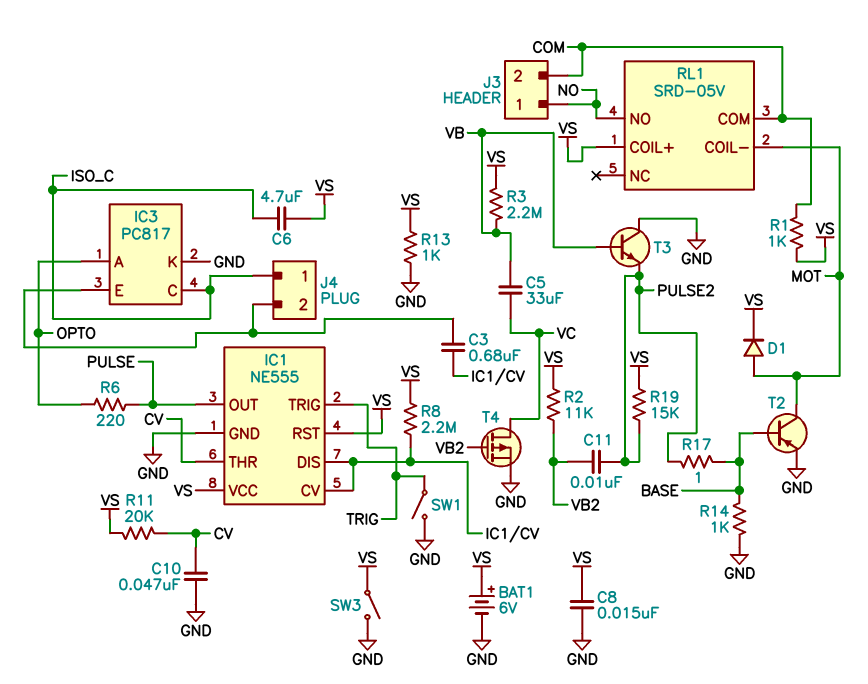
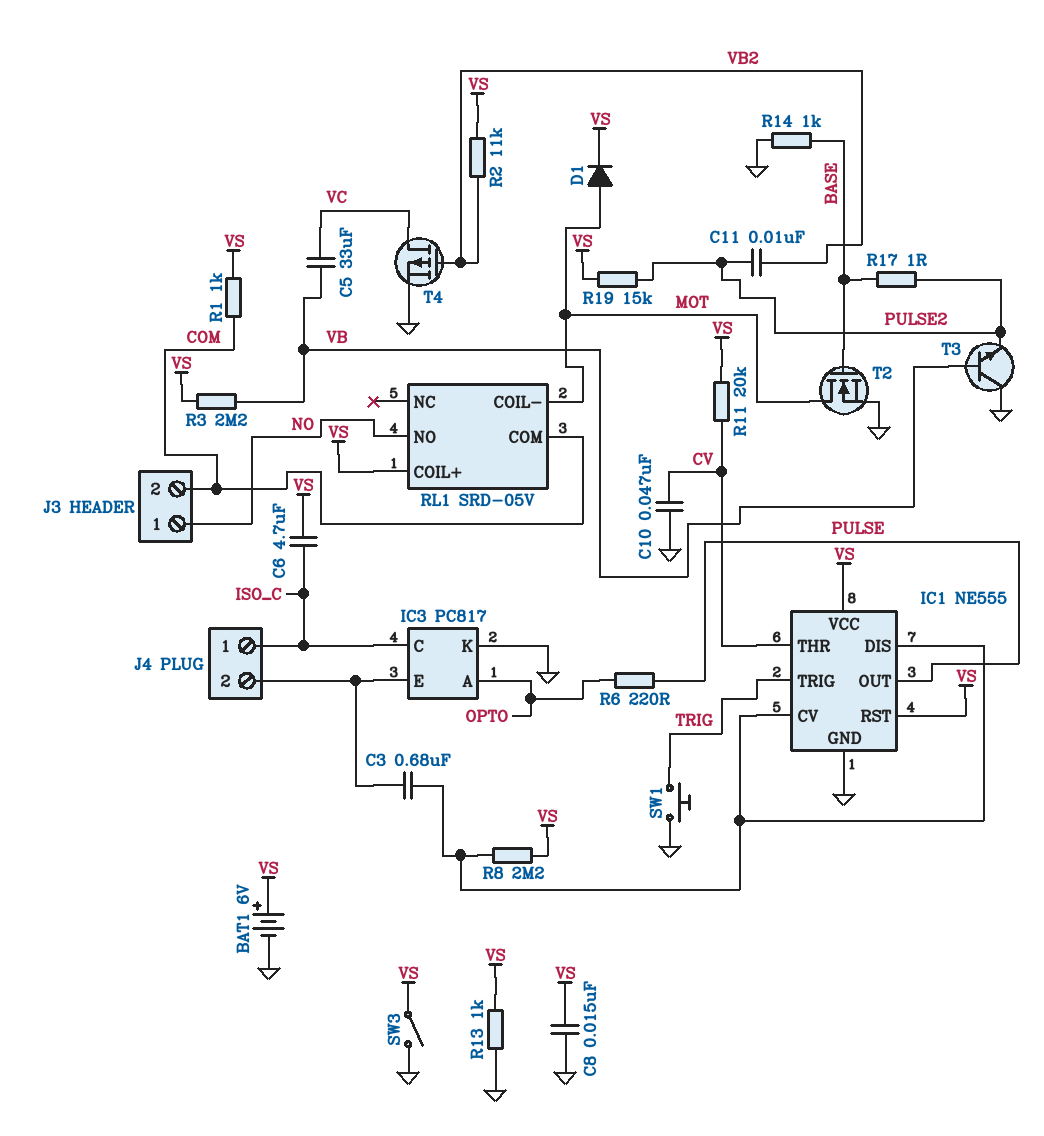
SW1: switch (GND, TRIG) -> button (GND, TRIG)
T2: PNP (B BASE, C MOT, E GND) -> NMOS (G BASE, D MOT, S GND)

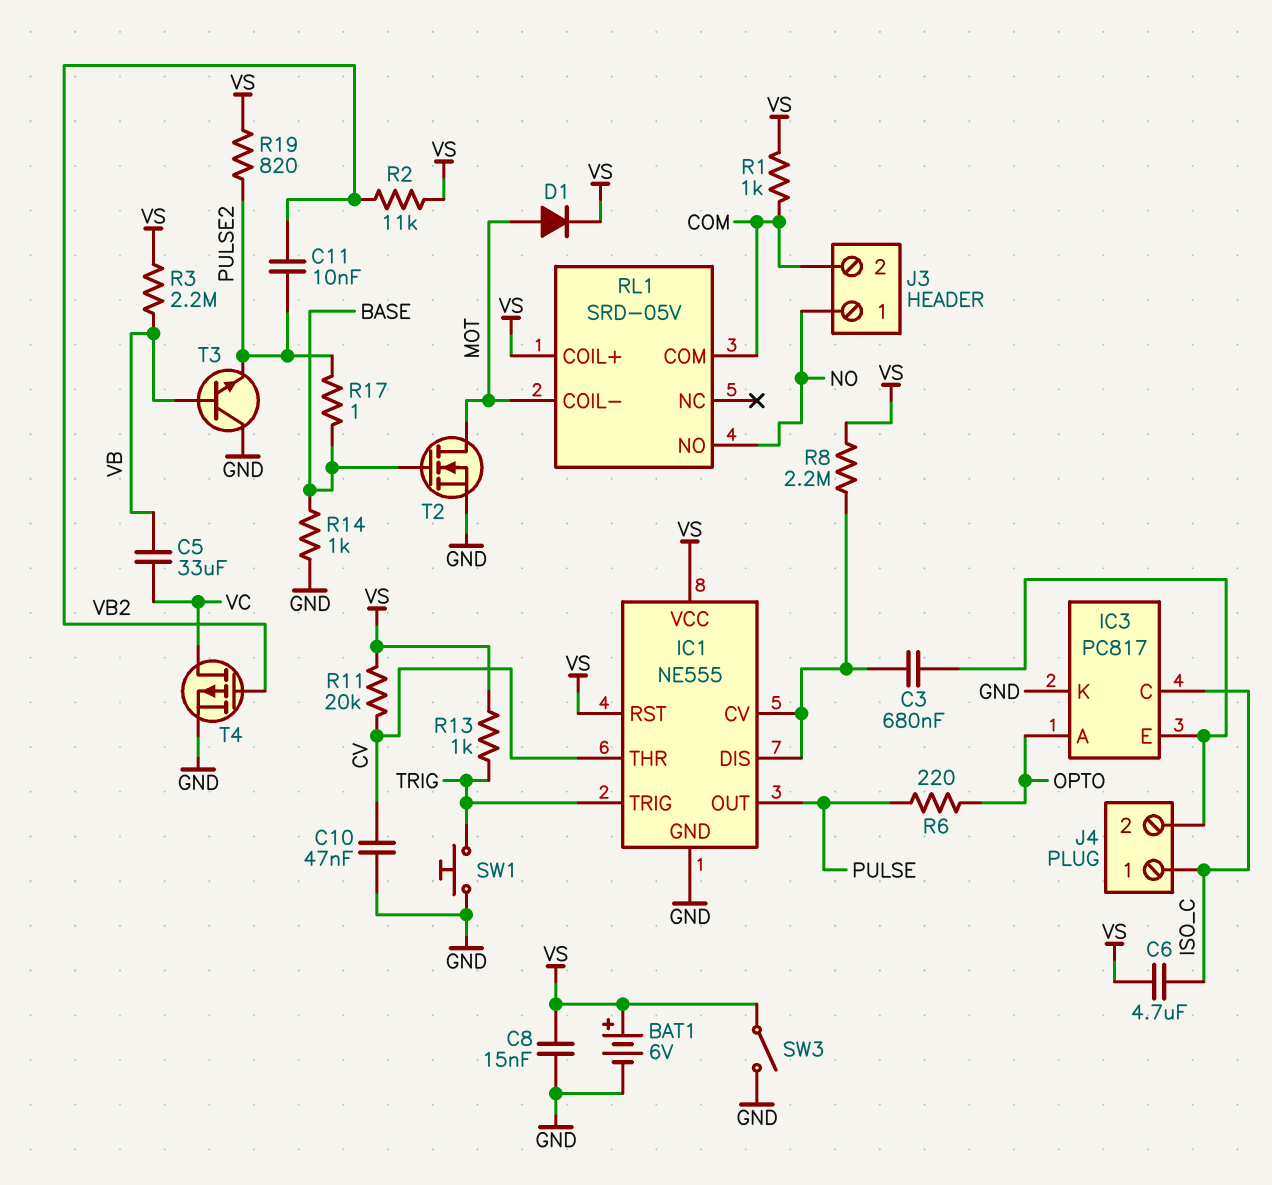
R13: 1k (GND, VS) -> 1k (TRIG, VS)
R19: 15k (PULSE2, VS) -> 820 (PULSE2, VS)

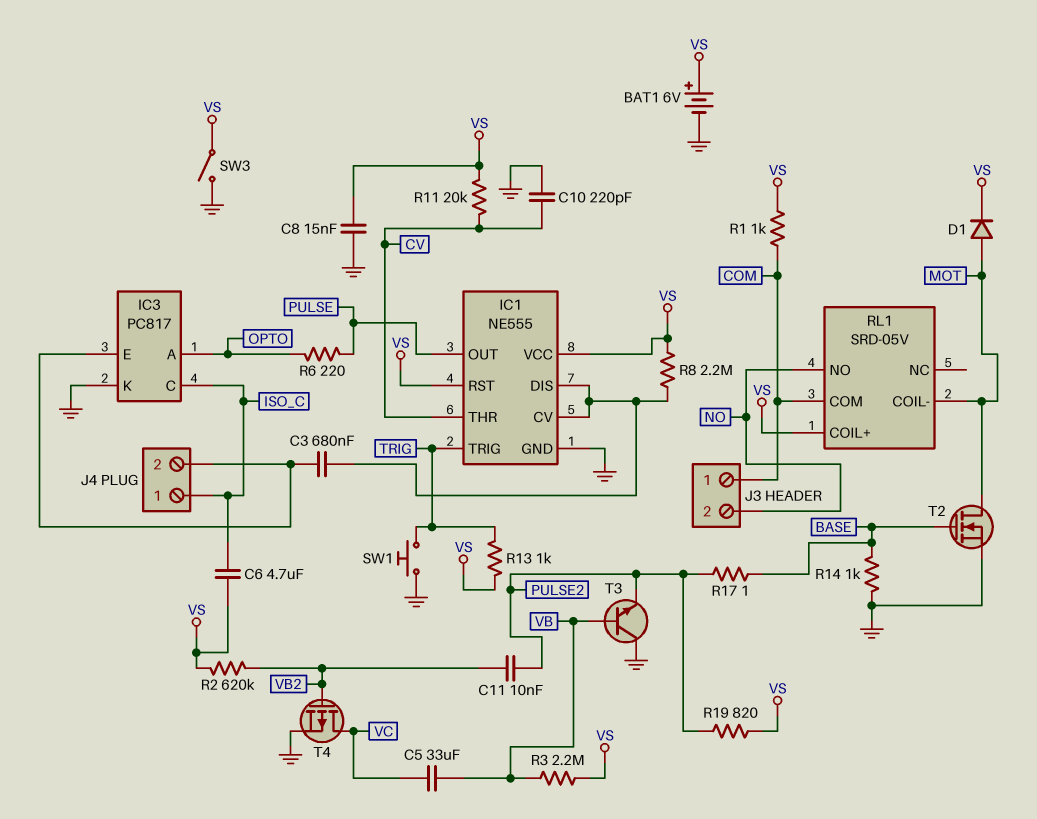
C10: 47nF (CV, GND) -> 220pF (CV, GND)
J3 pin 1: NO -> COM
J3 pin 2: COM -> NO
R2: 11k (VB2, VS) -> 620k (VB2, VS)

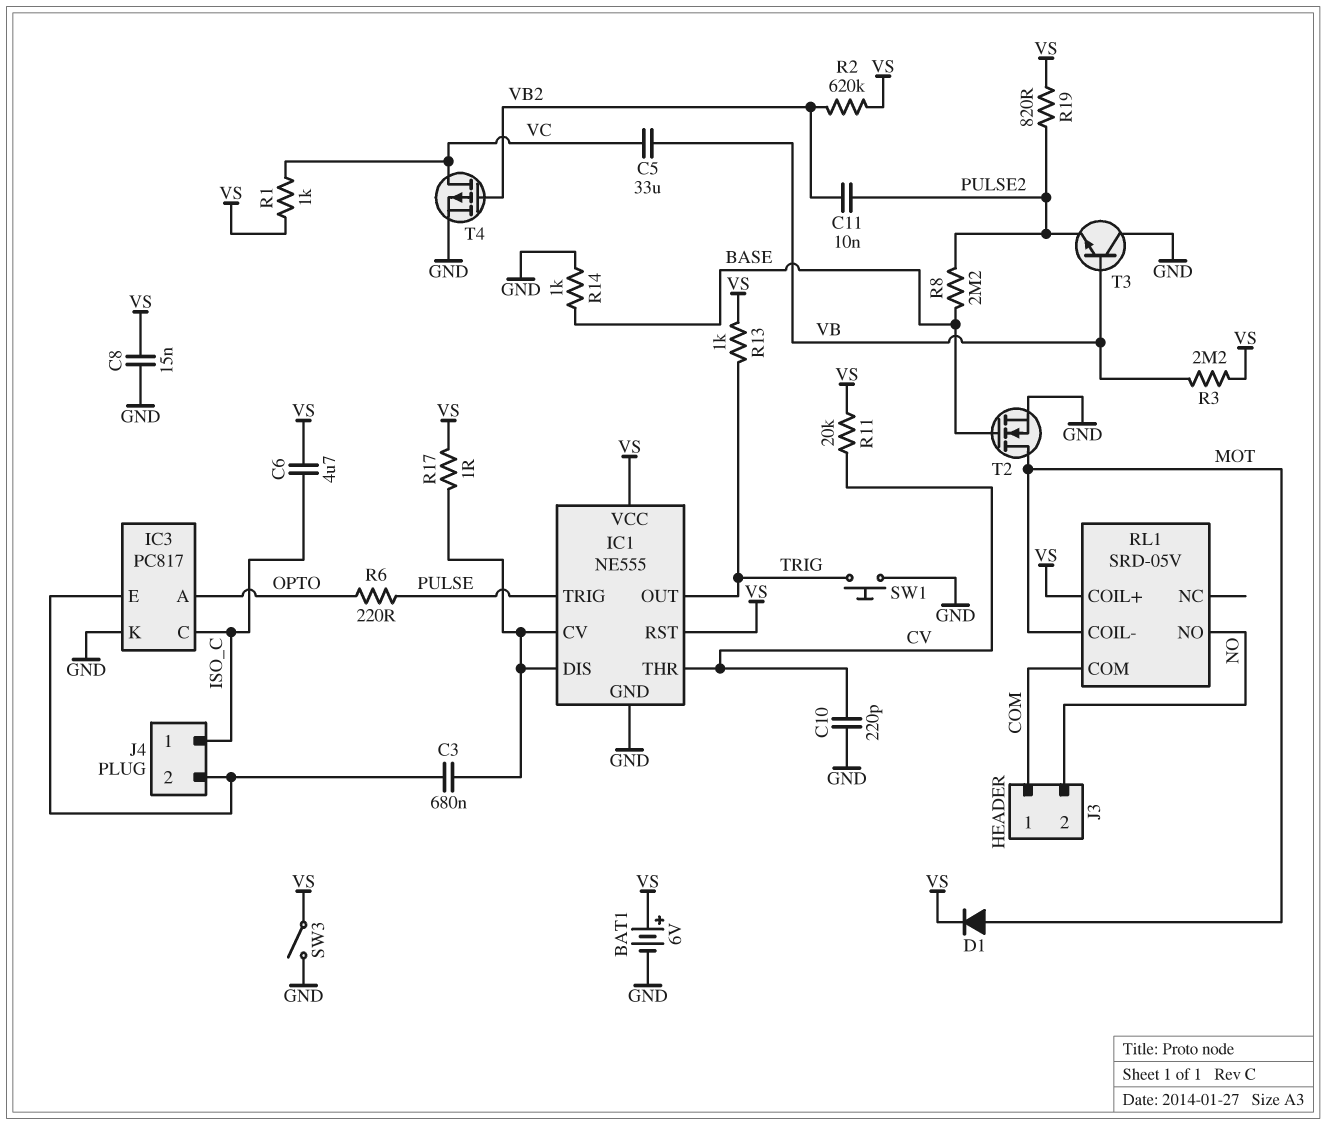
IC1 pin OUT: PULSE -> TRIG
IC1 pin TRIG: TRIG -> PULSE
R1: 1k (COM, VS) -> 1k (VC, VS)
R8: 2.2M (IC1/CV, VS) -> 2.2M (BASE, PULSE2)
R17: 1 (BASE, PULSE2) -> 1 (IC1/CV, VS)

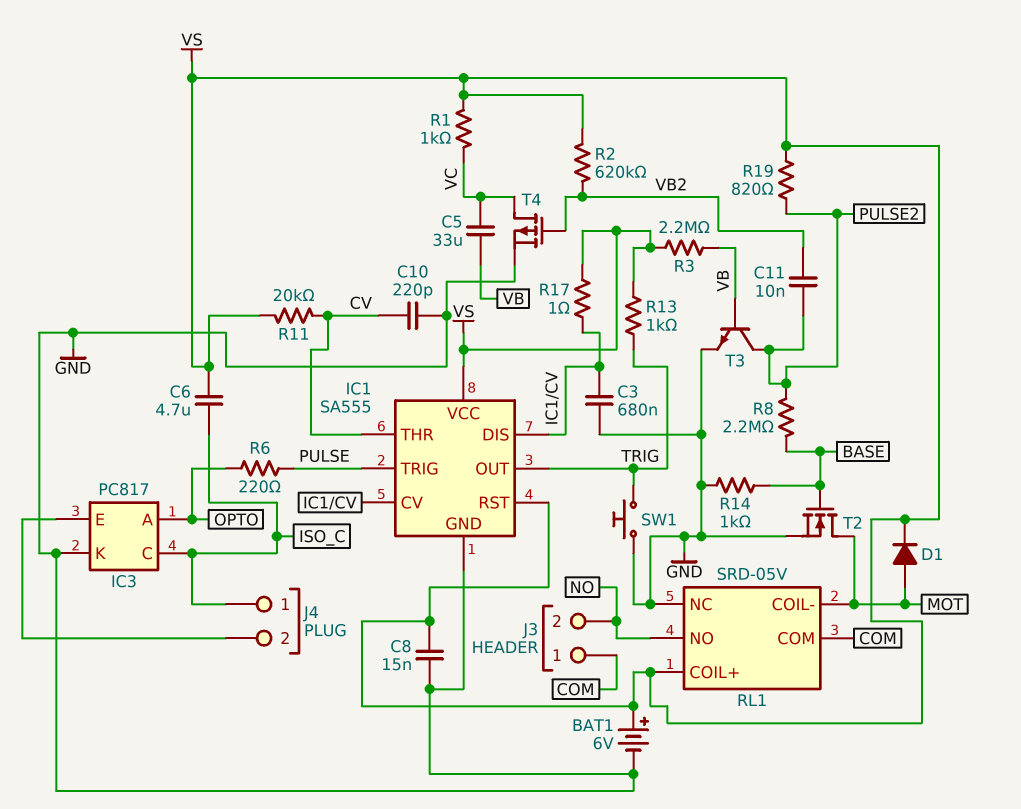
C3: 680nF (IC1/CV, IC3/E) -> 680nF (GND, IC1/CV)
IC1: NE555 -> SA555
RL1 pin NC: none -> GND
SW3: switch (GND, VS) -> none
T3: NPN (B VB, C GND, E PULSE2) -> NPN (B VB, C PULSE2, E GND)

